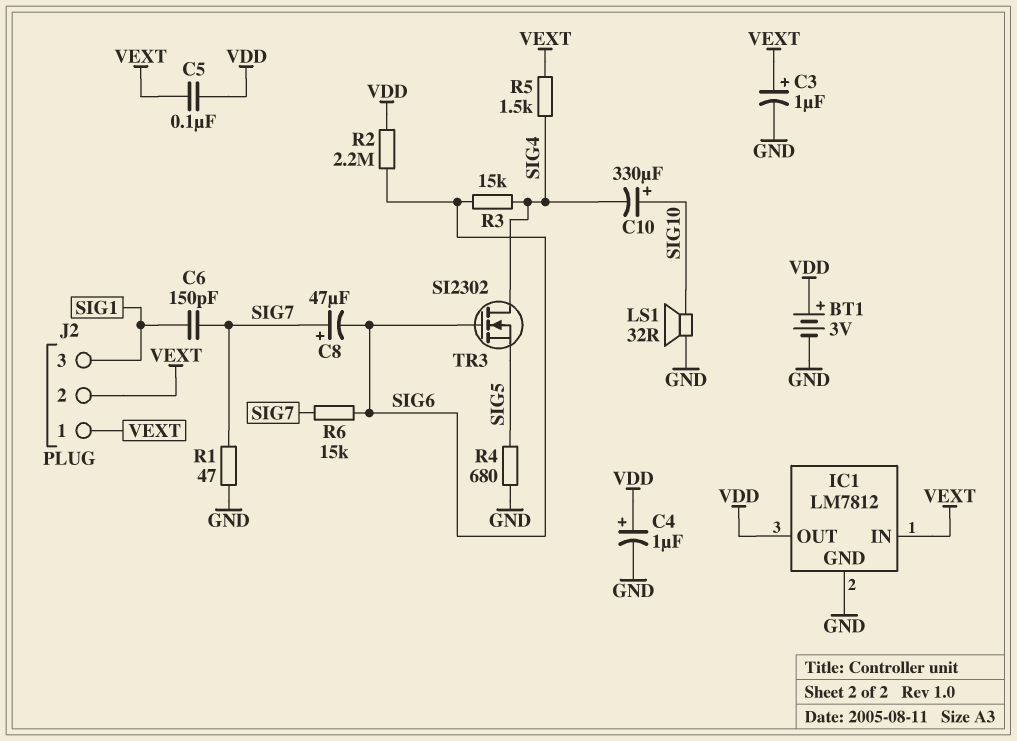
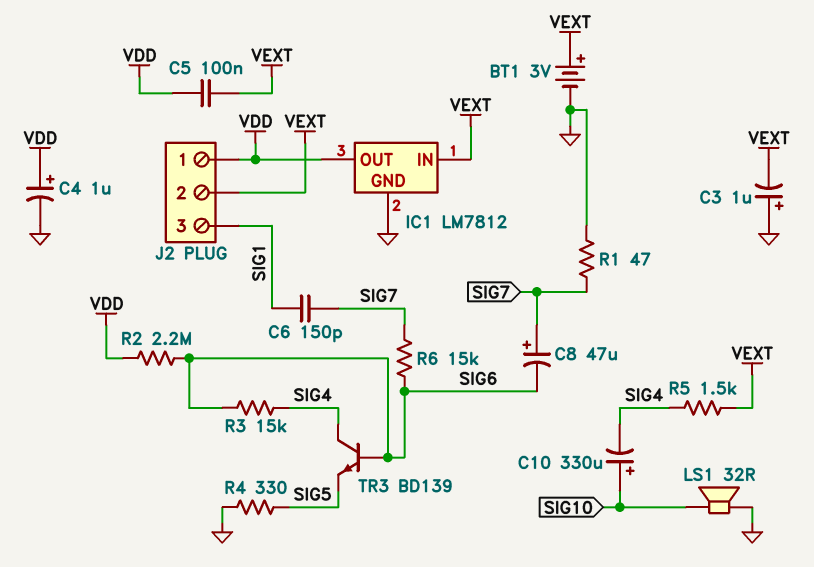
BT1: 3V (plus VDD, minus GND) -> 3V (plus VEXT, minus GND)
C3: 1uF (plus VEXT, minus GND) -> 1uF (plus GND, minus VEXT)
J2 pin 1: VEXT -> VDD
R4: 680 (GND, SIG5) -> 330 (GND, SIG5)
TR3: NMOS SI2302 (G SIG6, D SIG4, S SIG5) -> NPN BD139 (B SIG6, C SIG4, E SIG5)

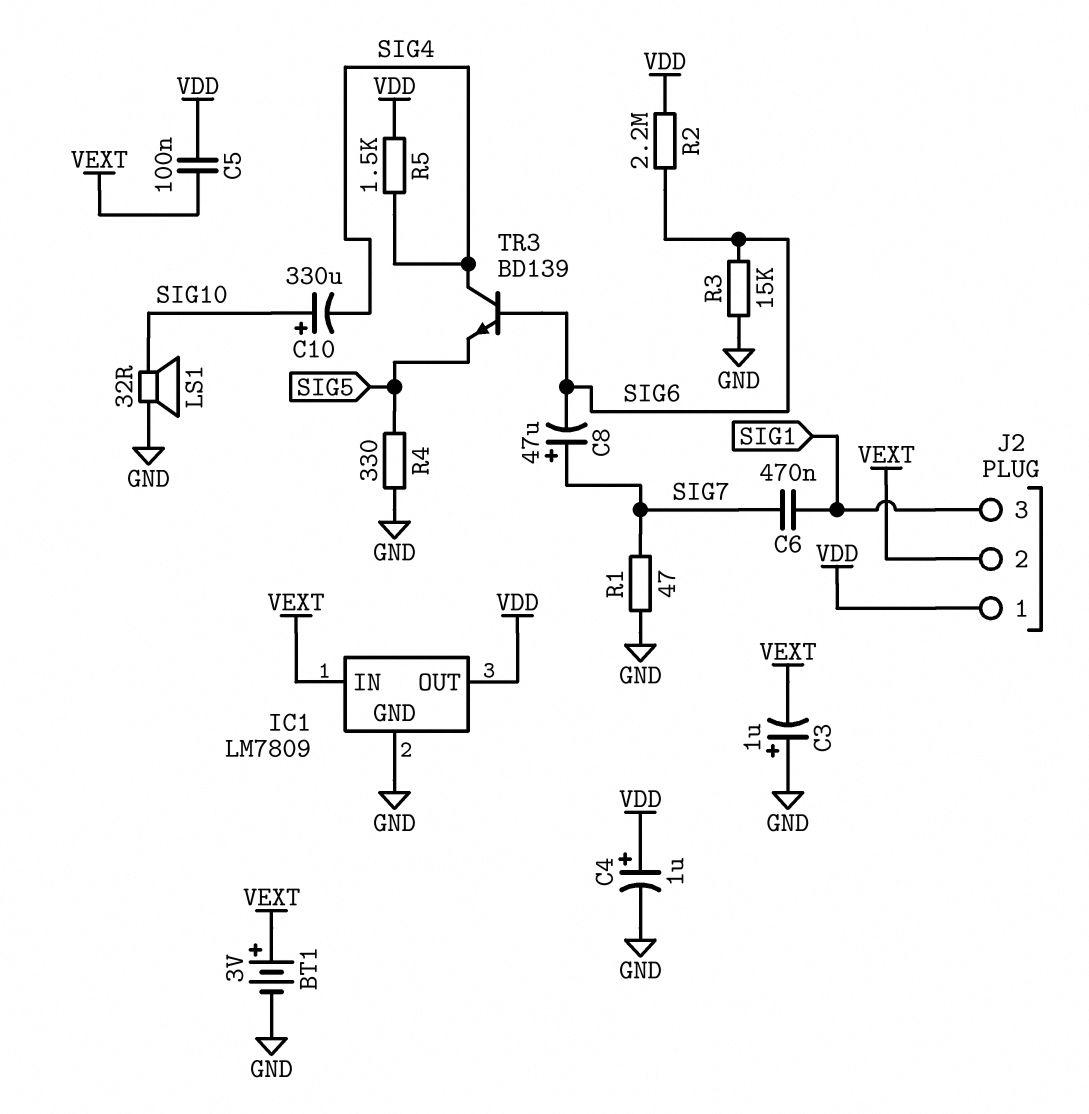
C6: 150pF (SIG1, SIG7) -> 470nF (SIG1, SIG7)
IC1: LM7812 -> LM7809
R3: 15k (SIG4, SIG6) -> 15k (GND, SIG6)
R5: 1.5k (SIG4, VEXT) -> 1.5k (SIG4, VDD)
R6: 15k (SIG6, SIG7) -> none

